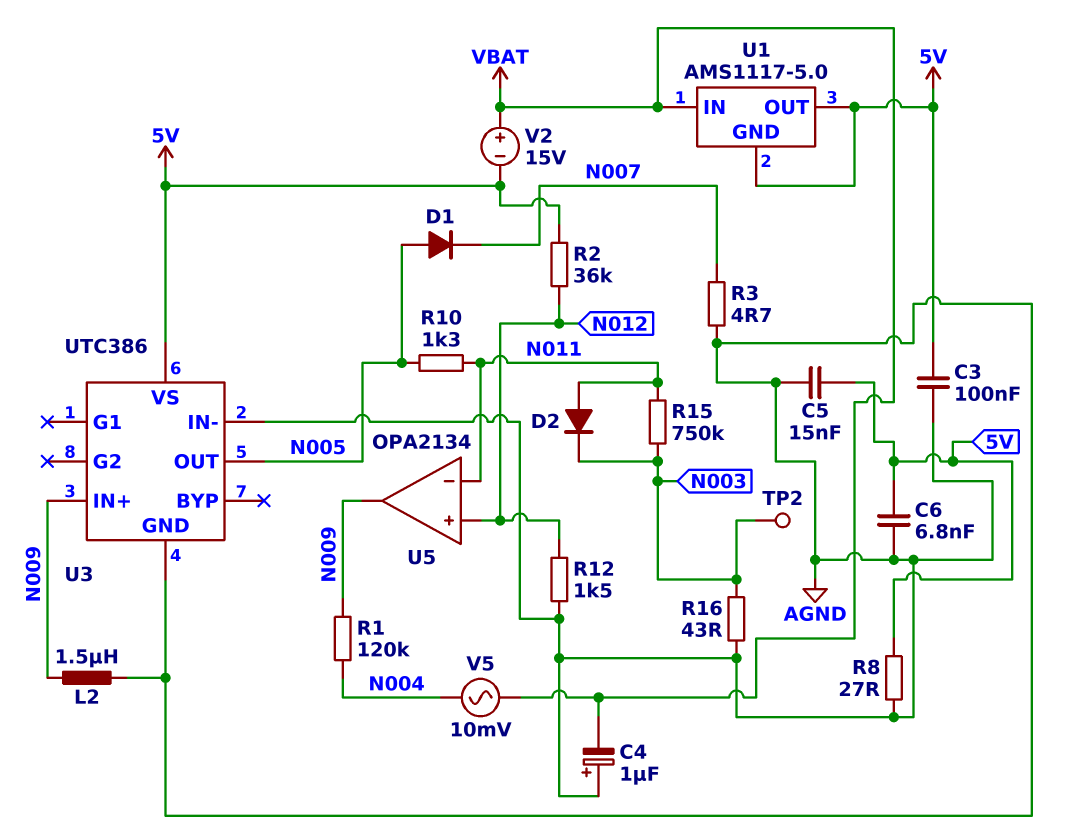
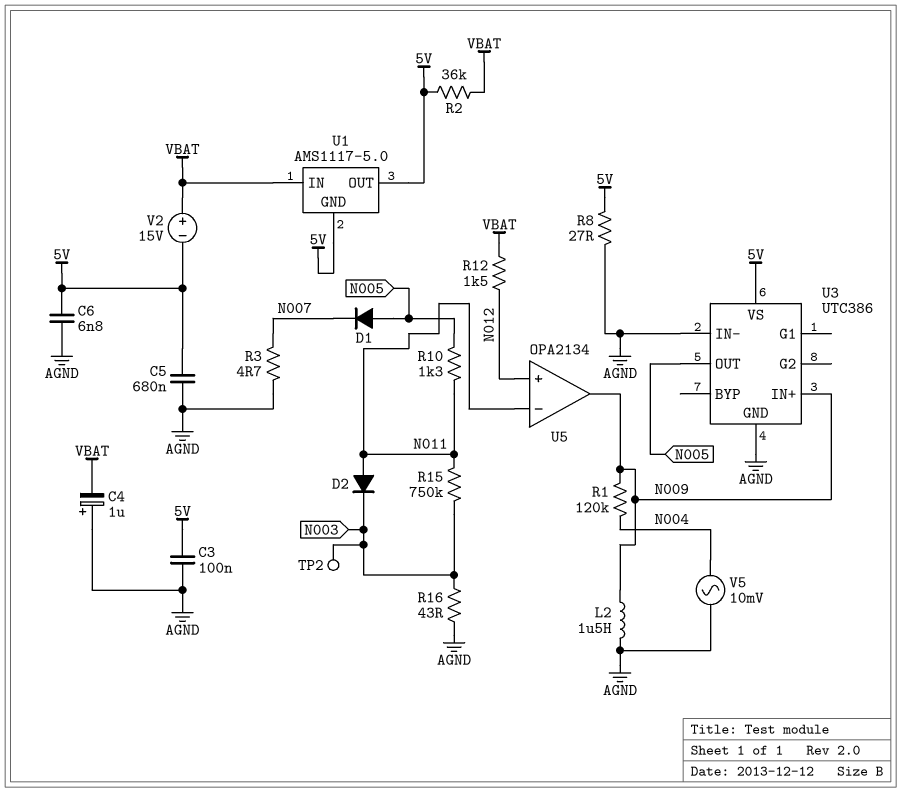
C5: 15nF (5V, AGND) -> 680nF (5V, AGND)
R2: 36k (5V, N012) -> 36k (5V, VBAT)
R12: 1.5k (AGND, N012) -> 1.5k (N012, VBAT)
V5: AC 10mV (N004, VBAT) -> AC 10mV (AGND, N004)

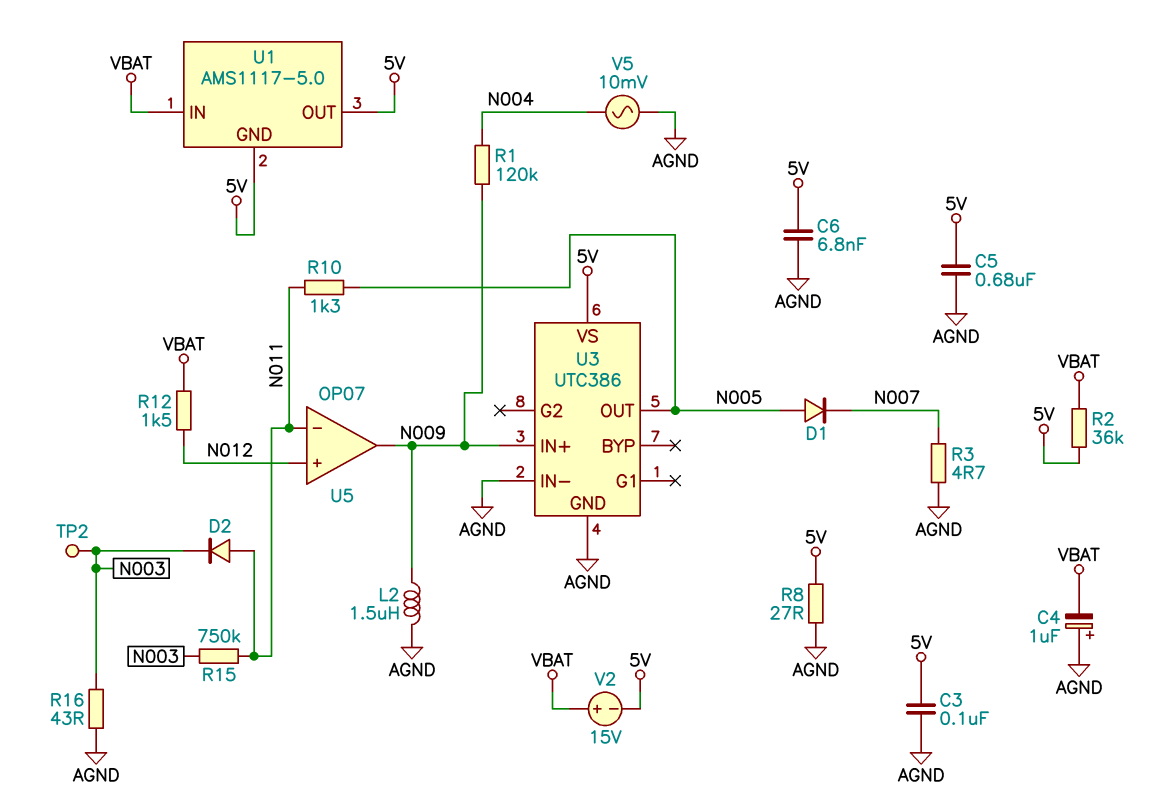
U5: OPA2134 -> OP07

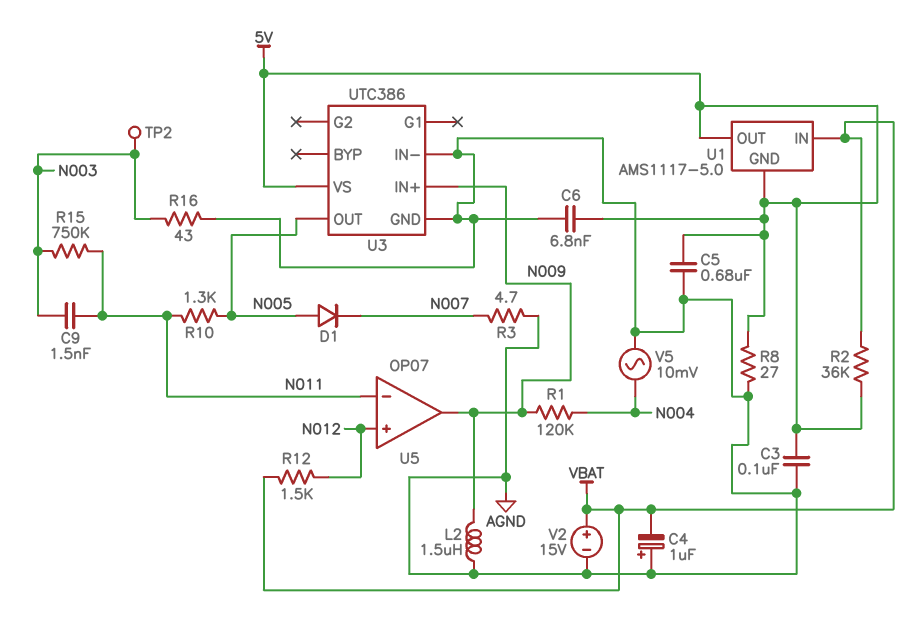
C9: none -> 1.5nF (N003, N011)
D2: diode (A N011, K N003) -> none
V2: 15V (plus VBAT, minus 5V) -> 15V (plus VBAT, minus AGND)

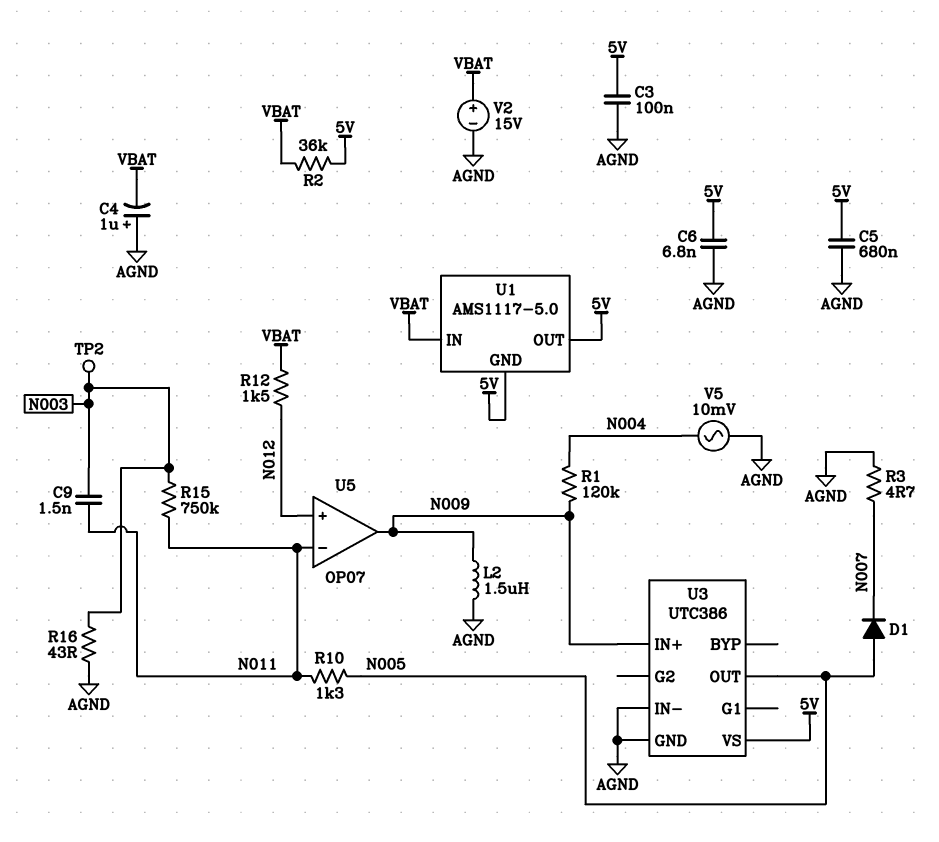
R8: 27 (5V, AGND) -> none

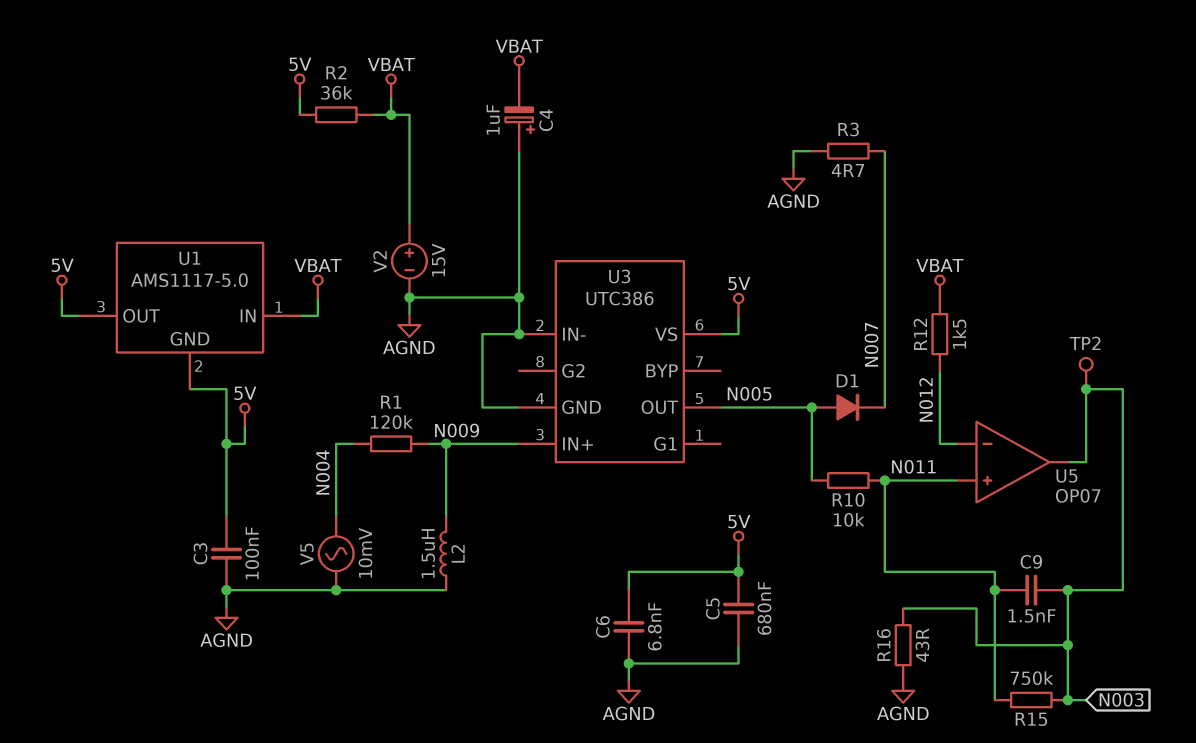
R10: 1.3k (N005, N011) -> 10k (N005, N011)
U5 pin in+: N012 -> N011
U5 pin in-: N011 -> N012
U5 pin out: N009 -> N003

